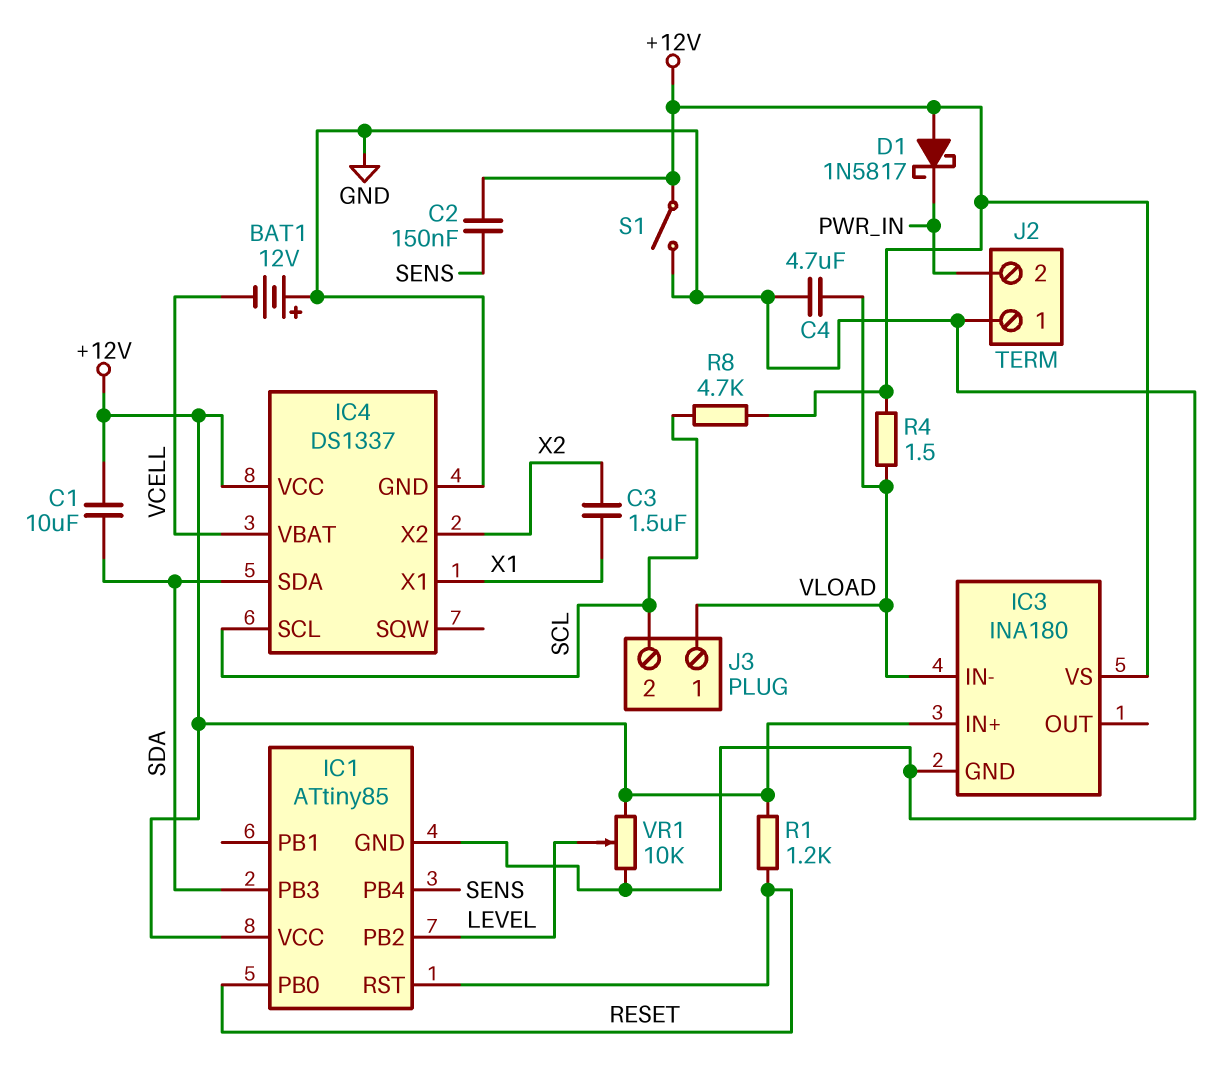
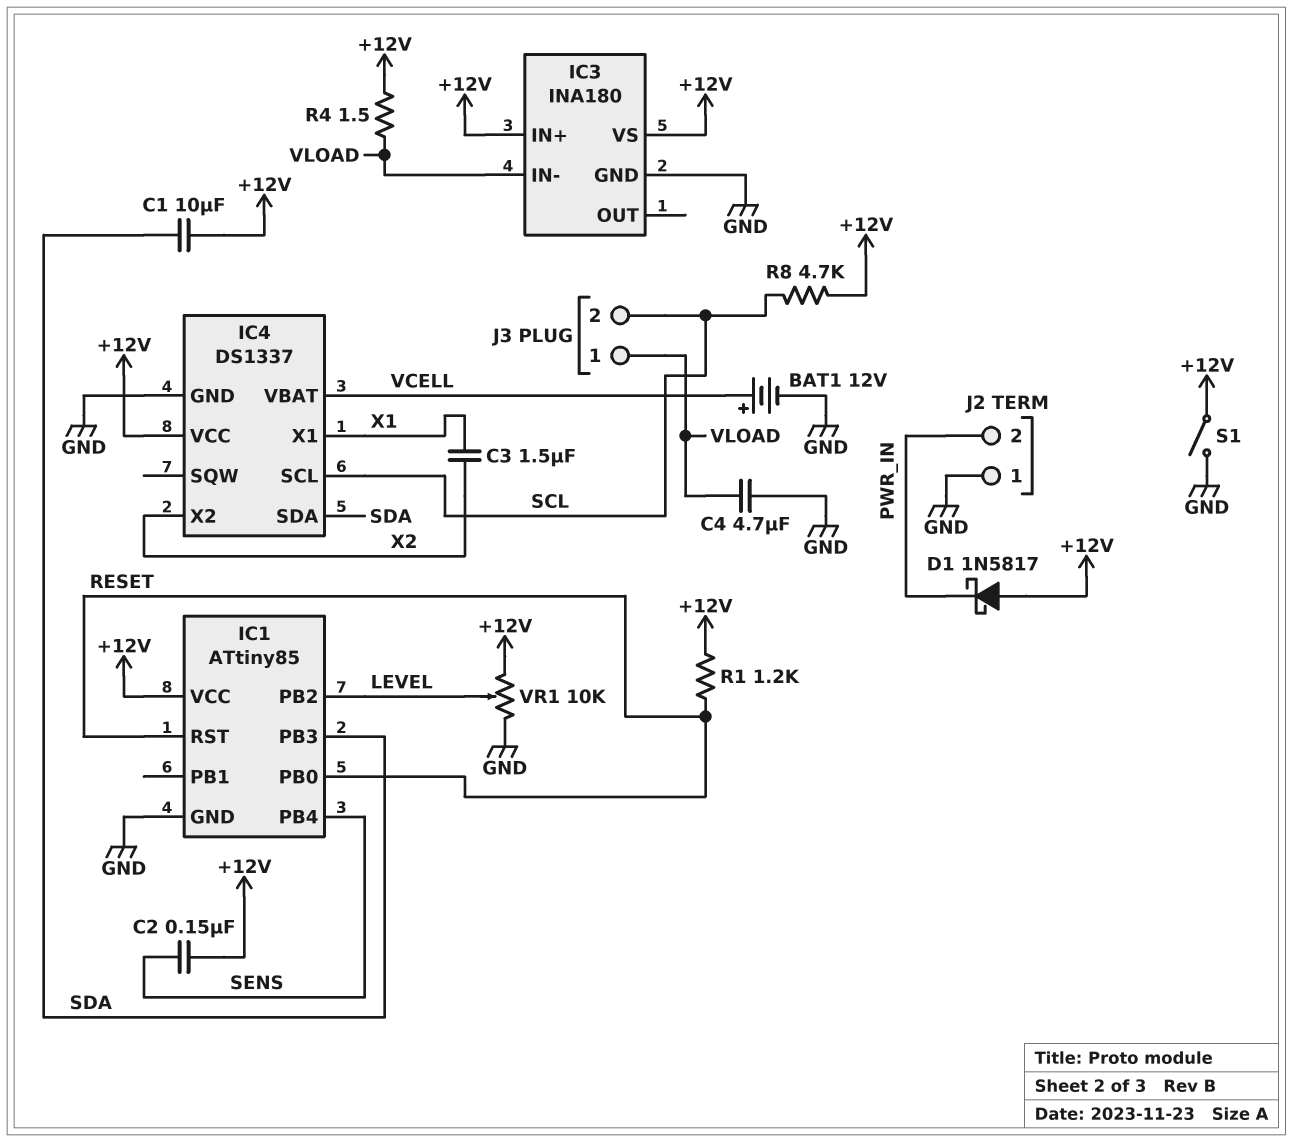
BAT1: 12V (plus GND, minus VCELL) -> 12V (plus VCELL, minus GND)

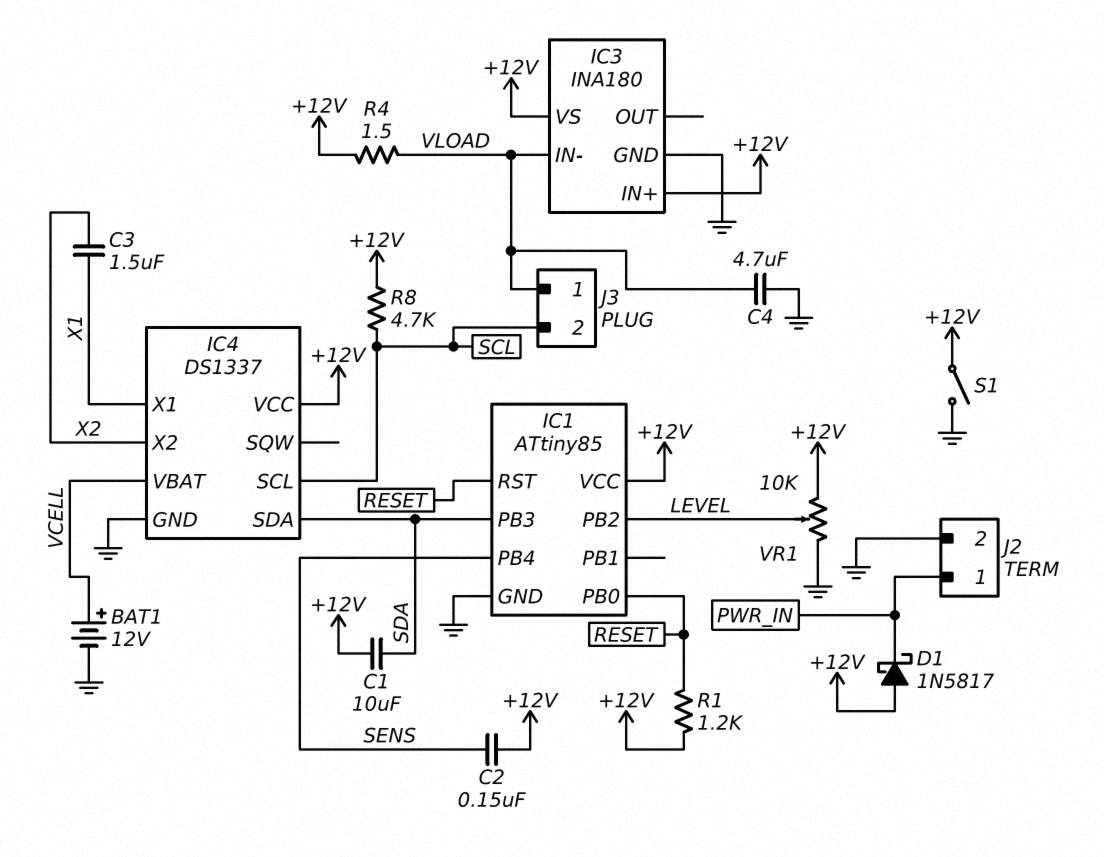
J2 pin 1: GND -> PWR_IN
J2 pin 2: PWR_IN -> GND

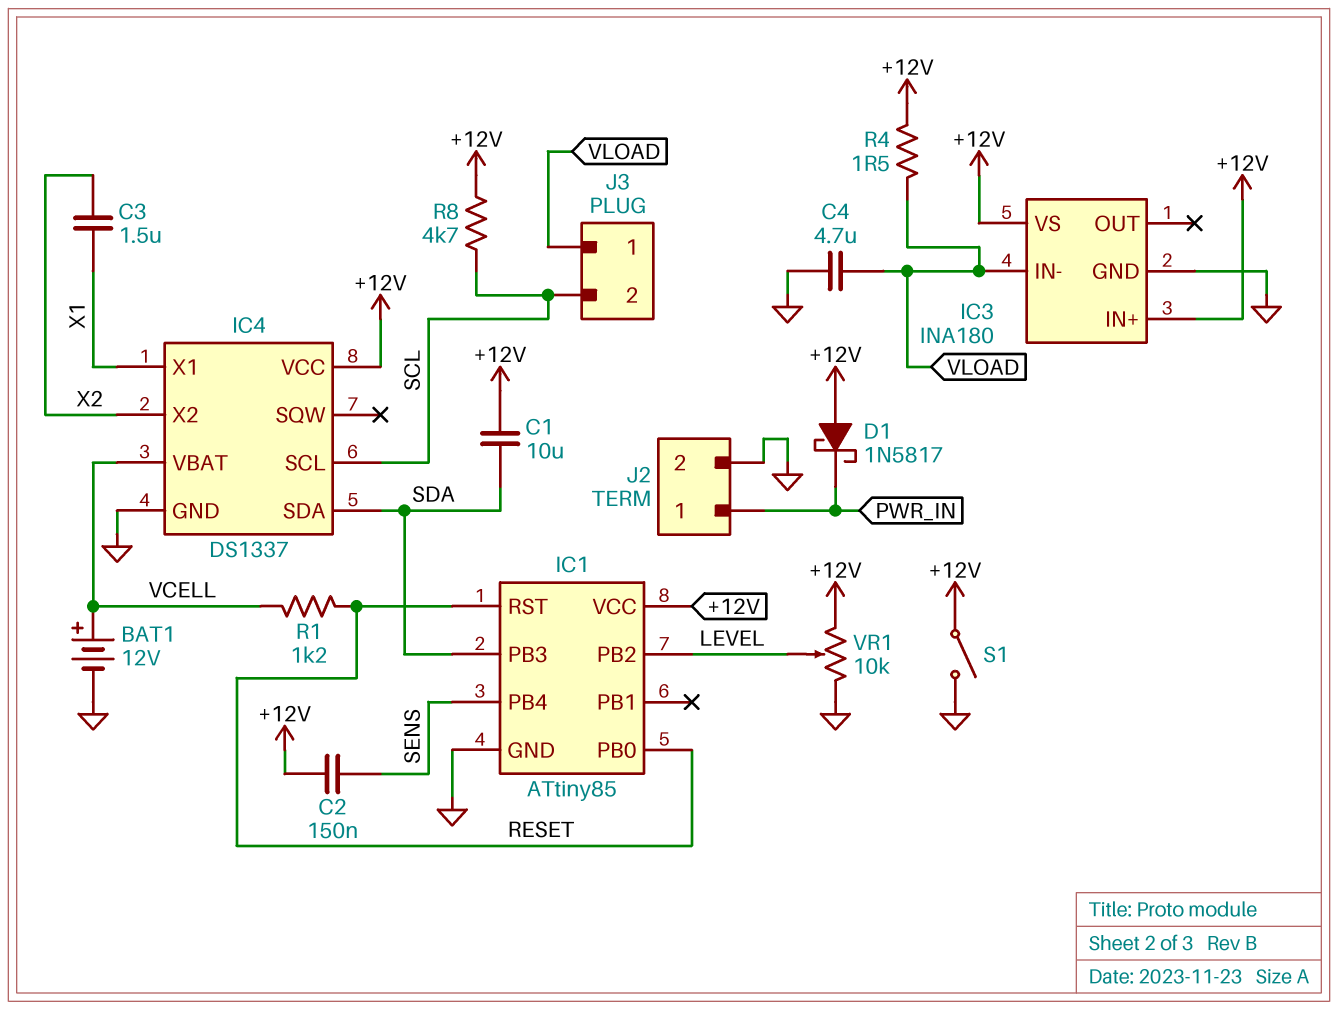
R1: 1.2k (+12V, RESET) -> 1.2k (RESET, VCELL)

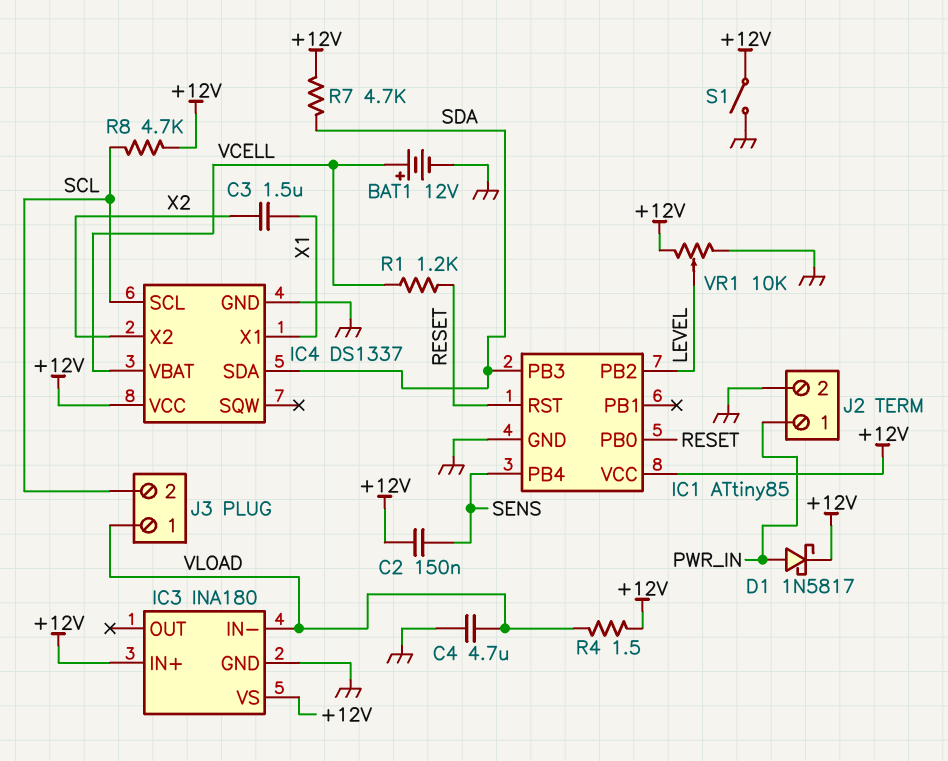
C1: 10uF (+12V, SDA) -> none
D1: schottky 1N5817 (A +12V, K PWR_IN) -> schottky 1N5817 (A PWR_IN, K +12V)
R7: none -> 4.7k (+12V, SDA)

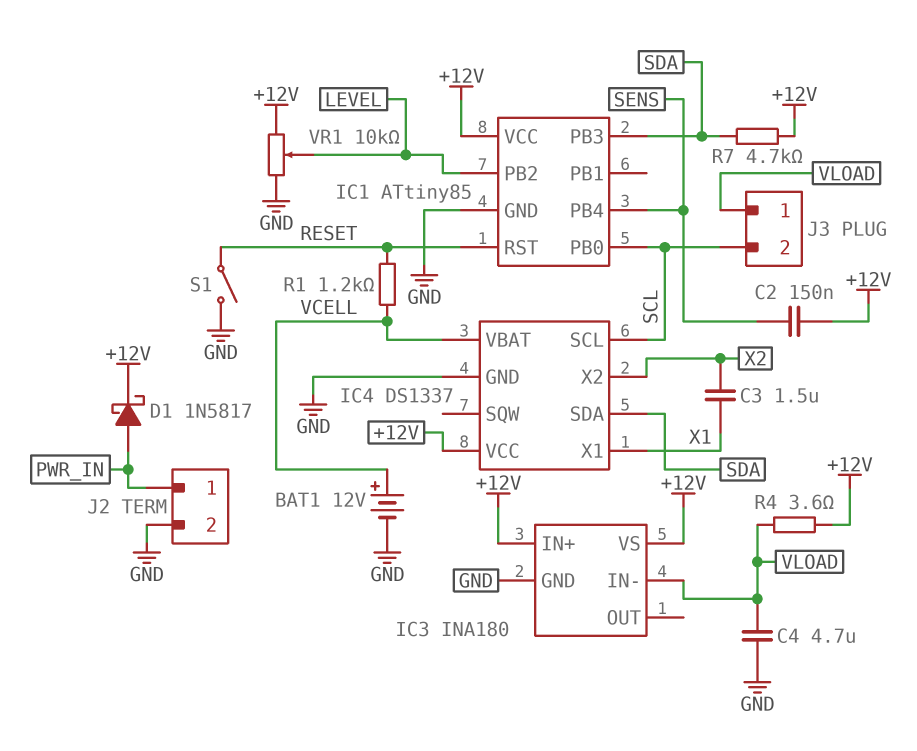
IC1 pin PB0: RESET -> SCL
R4: 1.5 (+12V, VLOAD) -> 3.6 (+12V, VLOAD)
R8: 4.7k (+12V, SCL) -> none
S1: switch (+12V, GND) -> switch (GND, RESET)

